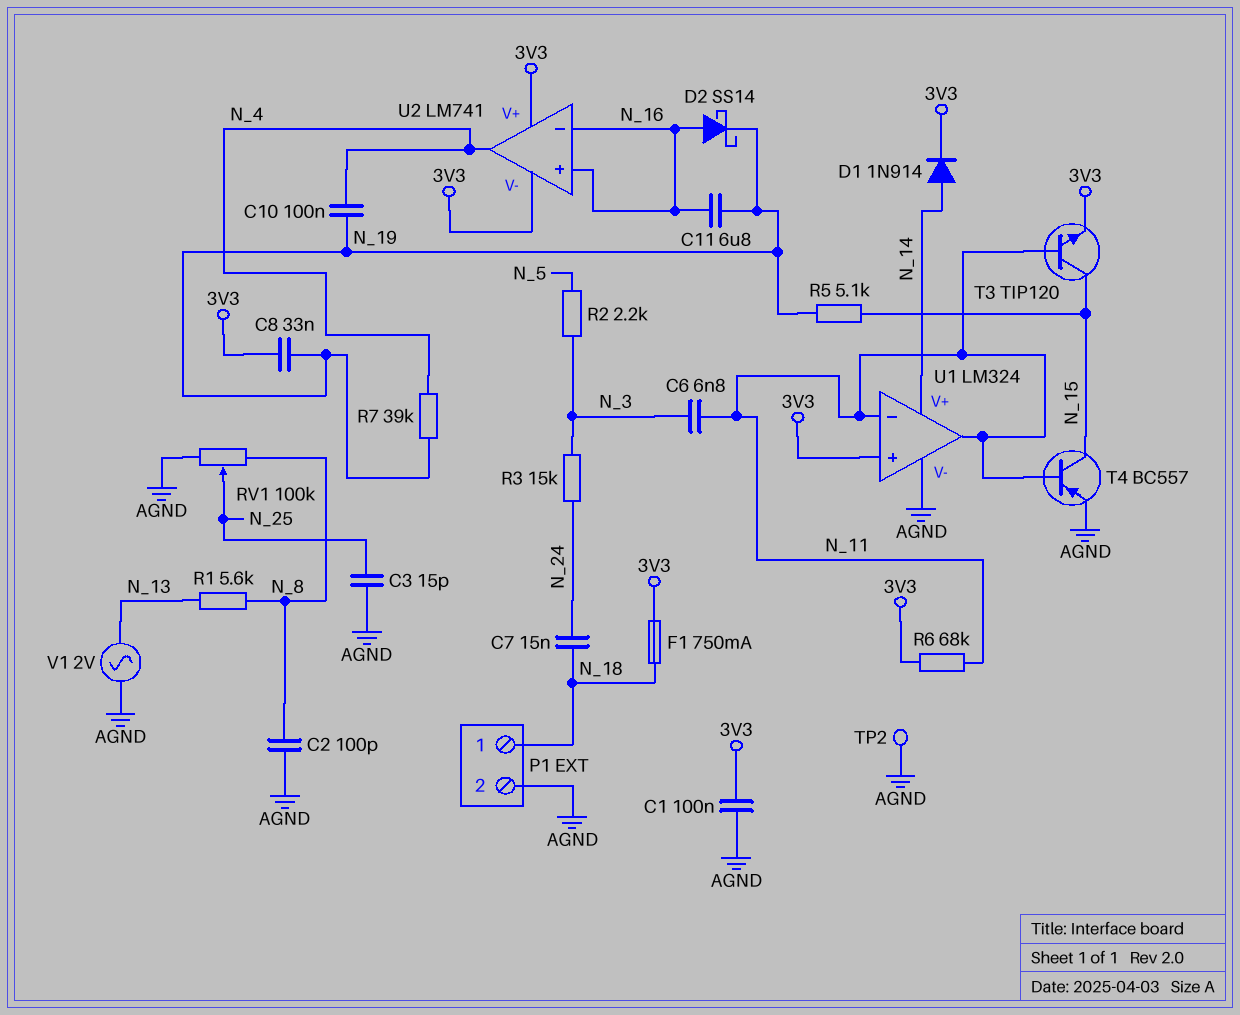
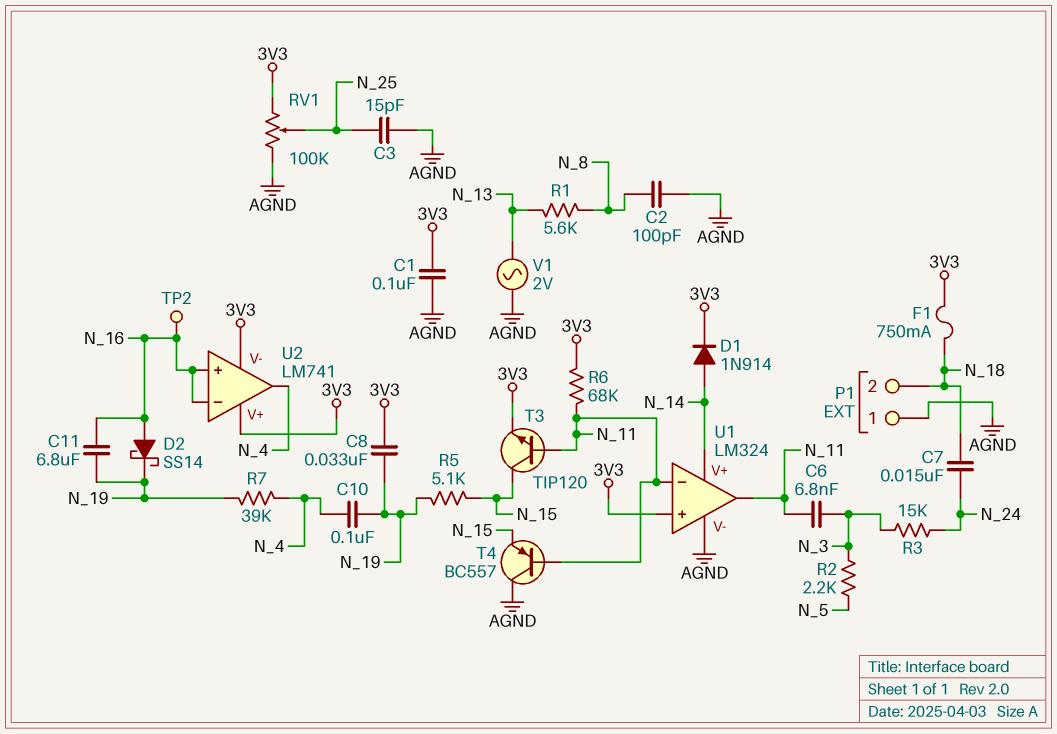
P1 pin 1: N_18 -> AGND
P1 pin 2: AGND -> N_18
RV1: 100k (AGND, N_8, wiper N_25) -> 100k (3V3, AGND, wiper N_25)
T4: PNP BC557 (B N_11, C N_15, E AGND) -> PNP BC557 (B N_11, C AGND, E N_15)
TP2: test point (AGND) -> test point (N_16)

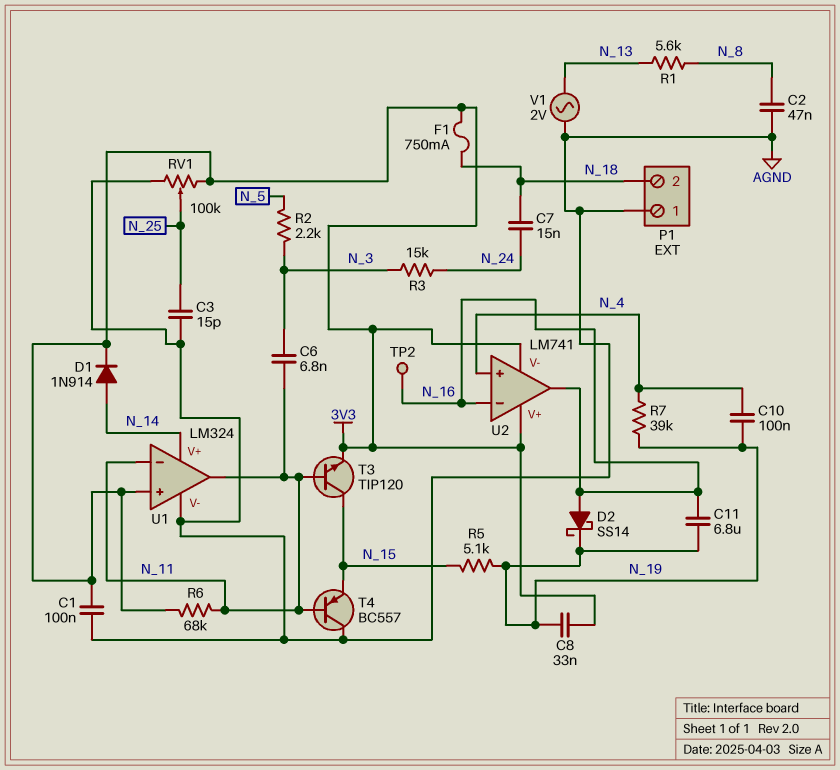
C2: 100pF (AGND, N_8) -> 47nF (AGND, N_8)
U2 pin in+: N_16 -> N_4
U2 pin out: N_4 -> N_16

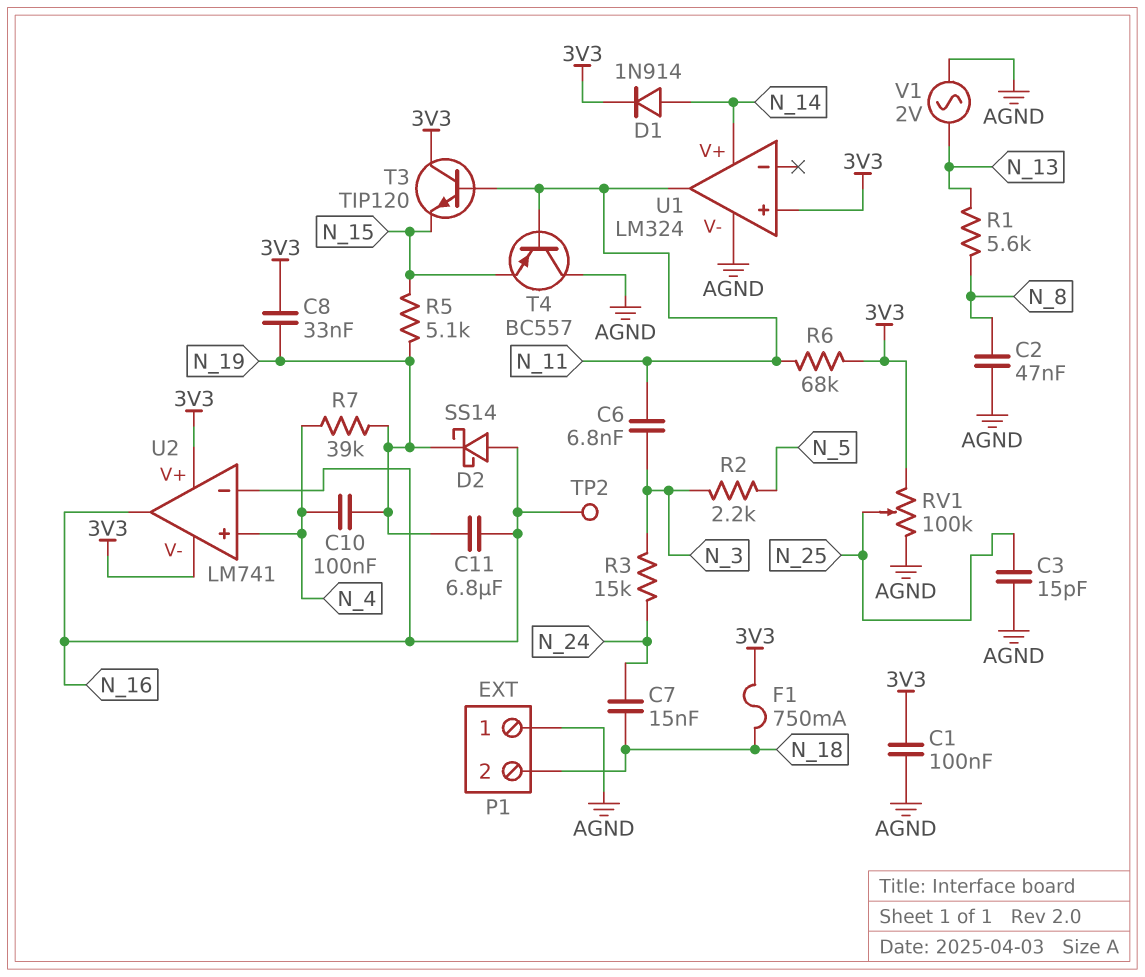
T3: NPN TIP120 (B N_11, C N_15, E 3V3) -> NPN TIP120 (B N_11, C 3V3, E N_15)
U1 pin in-: N_11 -> none

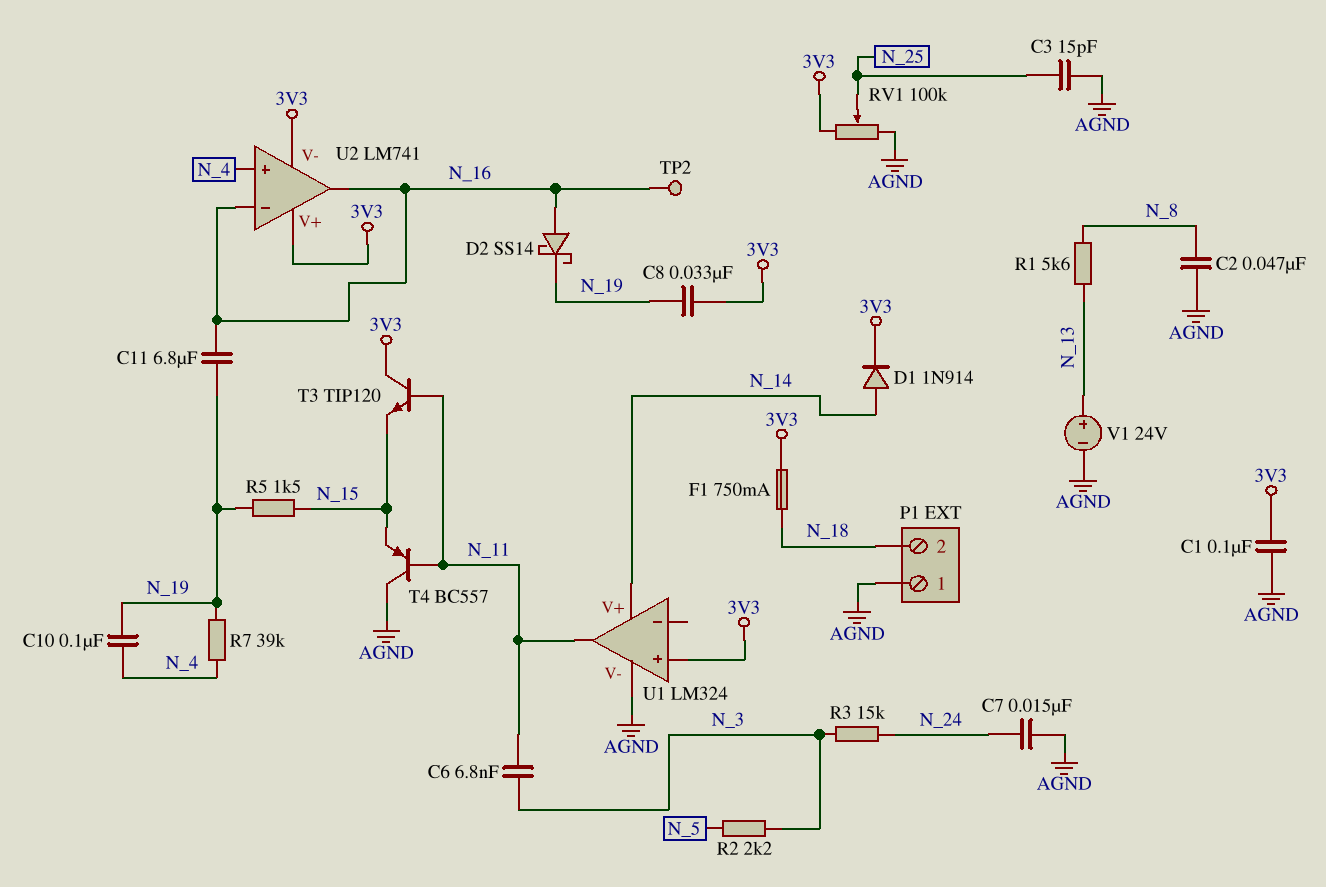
C7: 15nF (N_18, N_24) -> 15nF (AGND, N_24)
R5: 5.1k (N_15, N_19) -> 1.5k (N_15, N_19)
R6: 68k (3V3, N_11) -> none
V1: AC 2V (AGND, N_13) -> 24V (plus N_13, minus AGND)

